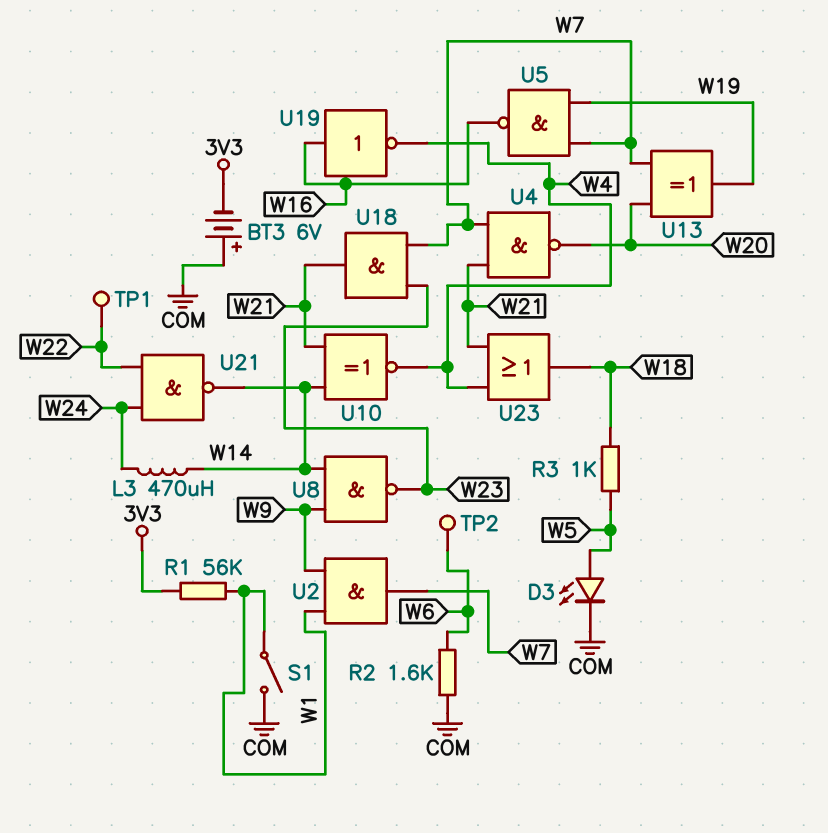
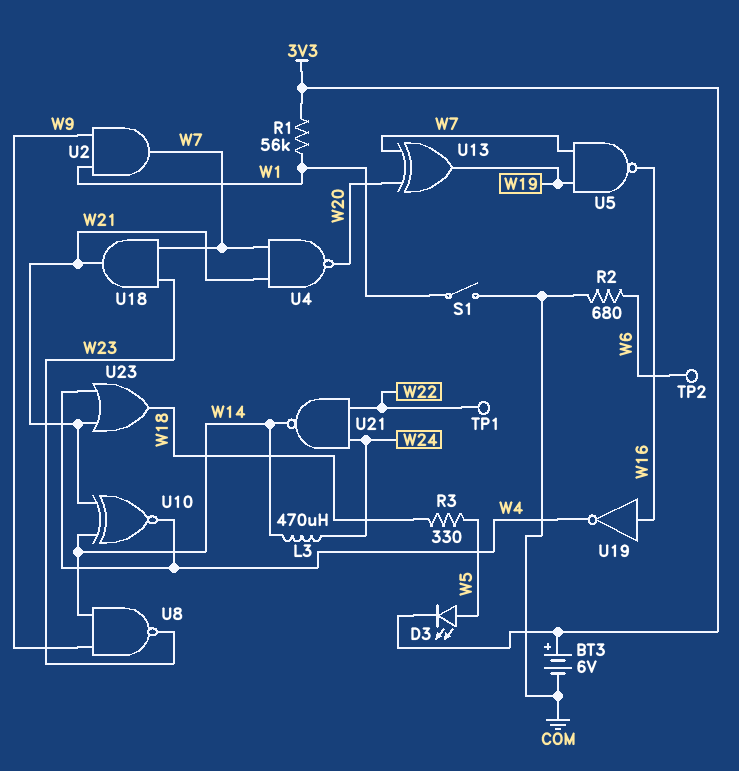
BT3: 6V (plus COM, minus 3V3) -> 6V (plus 3V3, minus COM)
D3: LED (A W5, K COM) -> LED (A W5, K 3V3)
R2: 1.6k (COM, W6) -> 680 (COM, W6)
R3: 1k (W5, W18) -> 330 (W5, W18)

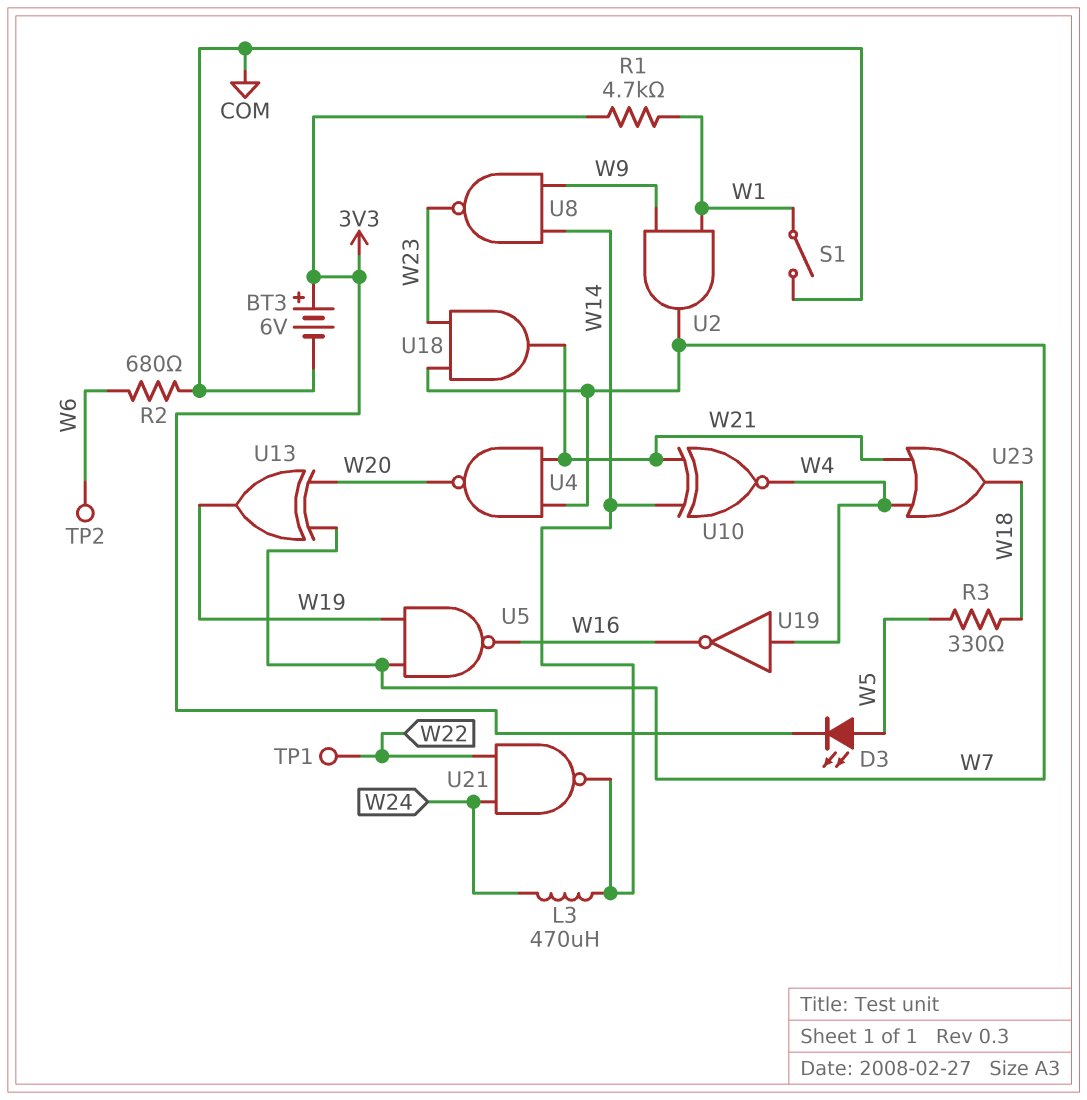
R1: 56k (3V3, W1) -> 4.7k (3V3, W1)
U19: NOT (in W16, out W4) -> NOT (in W4, out W16)

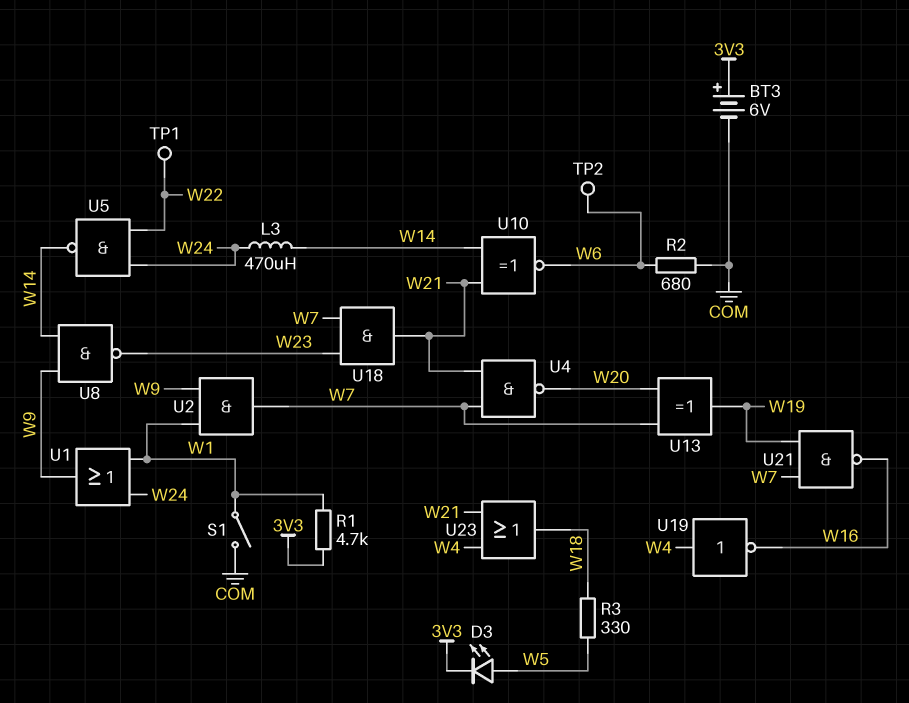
U1: none -> OR (in W1, in W24, out W9)
U5: NAND (in W7, in W19, out W16) -> NAND (in W22, in W24, out W14)
U10: XNOR (in W14, in W21, out W4) -> XNOR (in W14, in W21, out W6)
U21: NAND (in W22, in W24, out W14) -> NAND (in W7, in W19, out W16)

